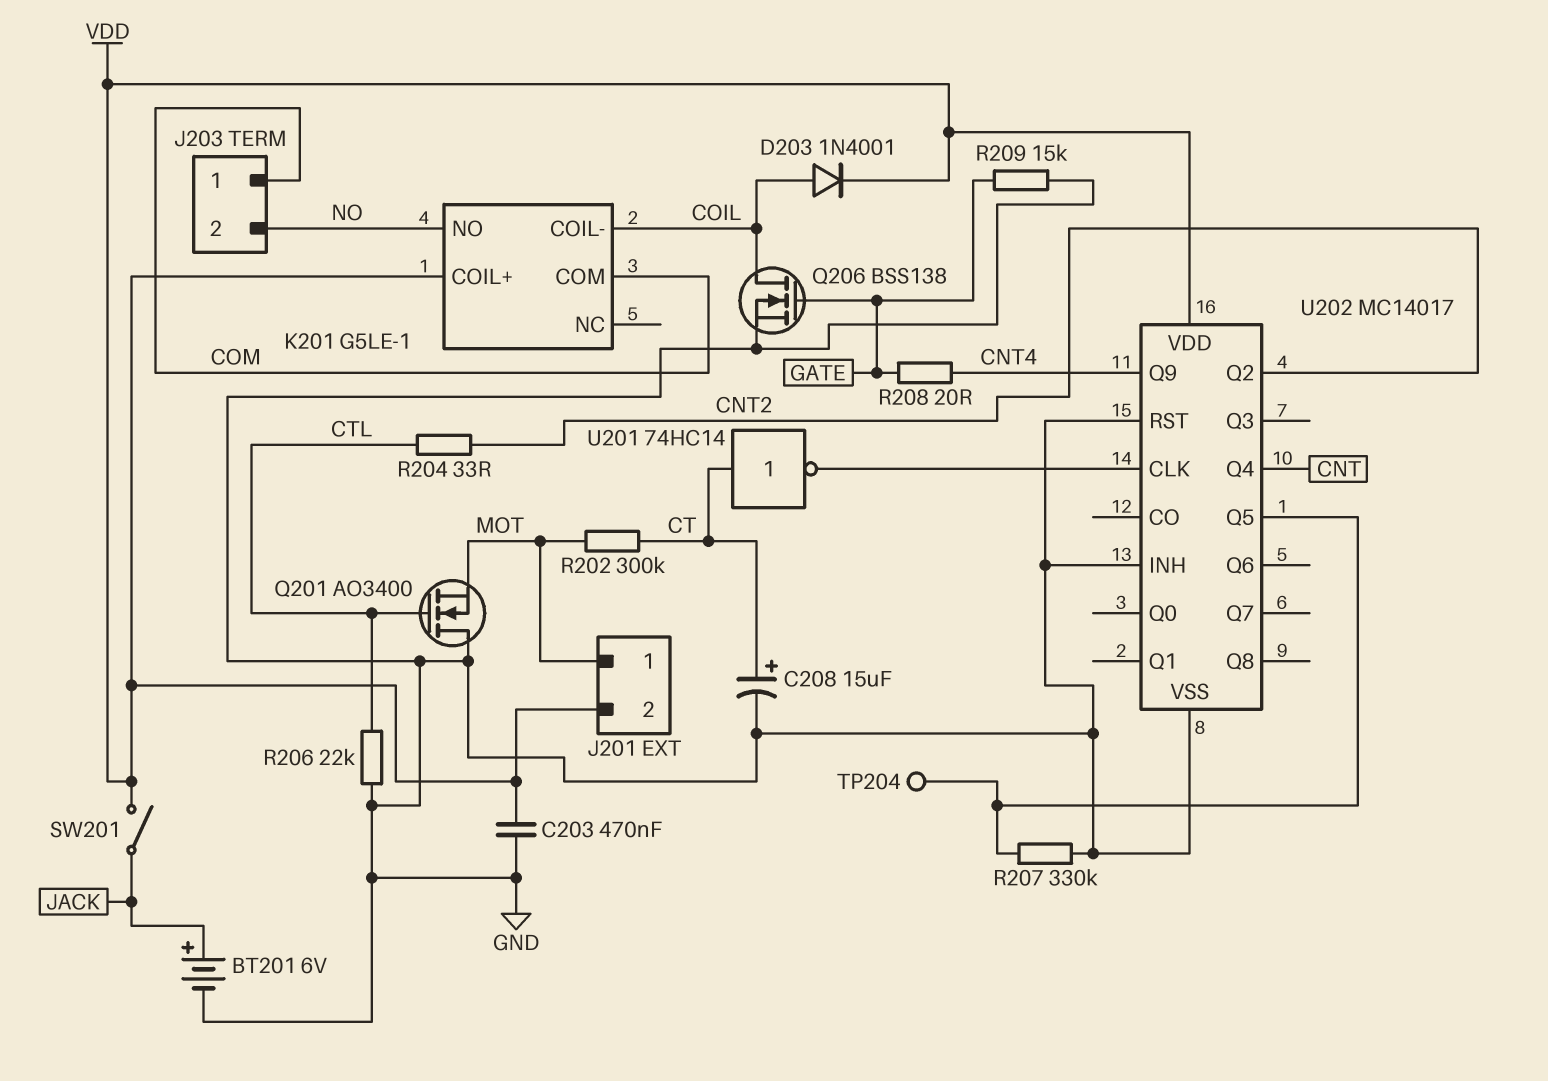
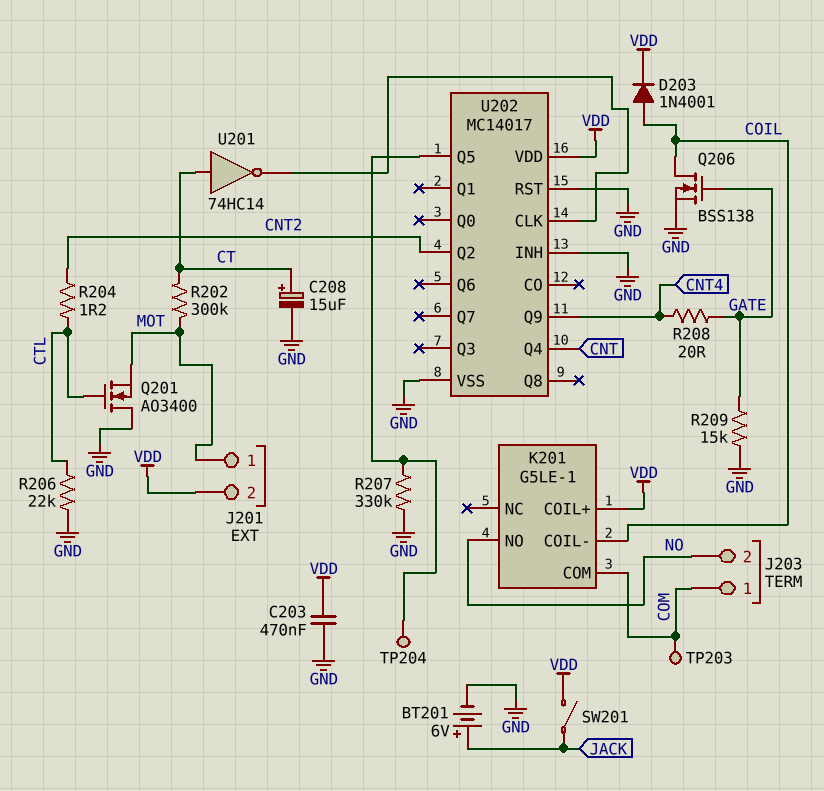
R204: 33 (CNT2, CTL) -> 1.2 (CNT2, CTL)
TP203: none -> test point (COM)

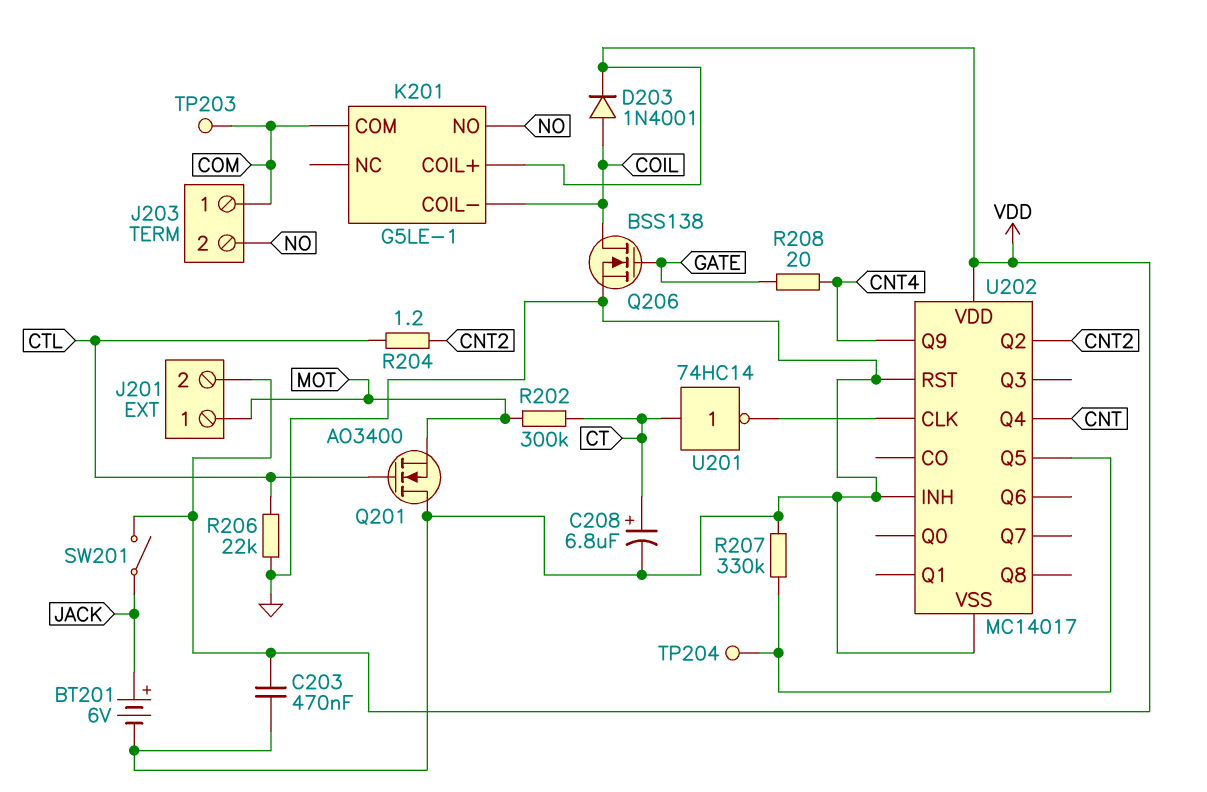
C208: 15uF (plus CT, minus GND) -> 6.8uF (plus CT, minus GND)
R209: 15k (GATE, GND) -> none

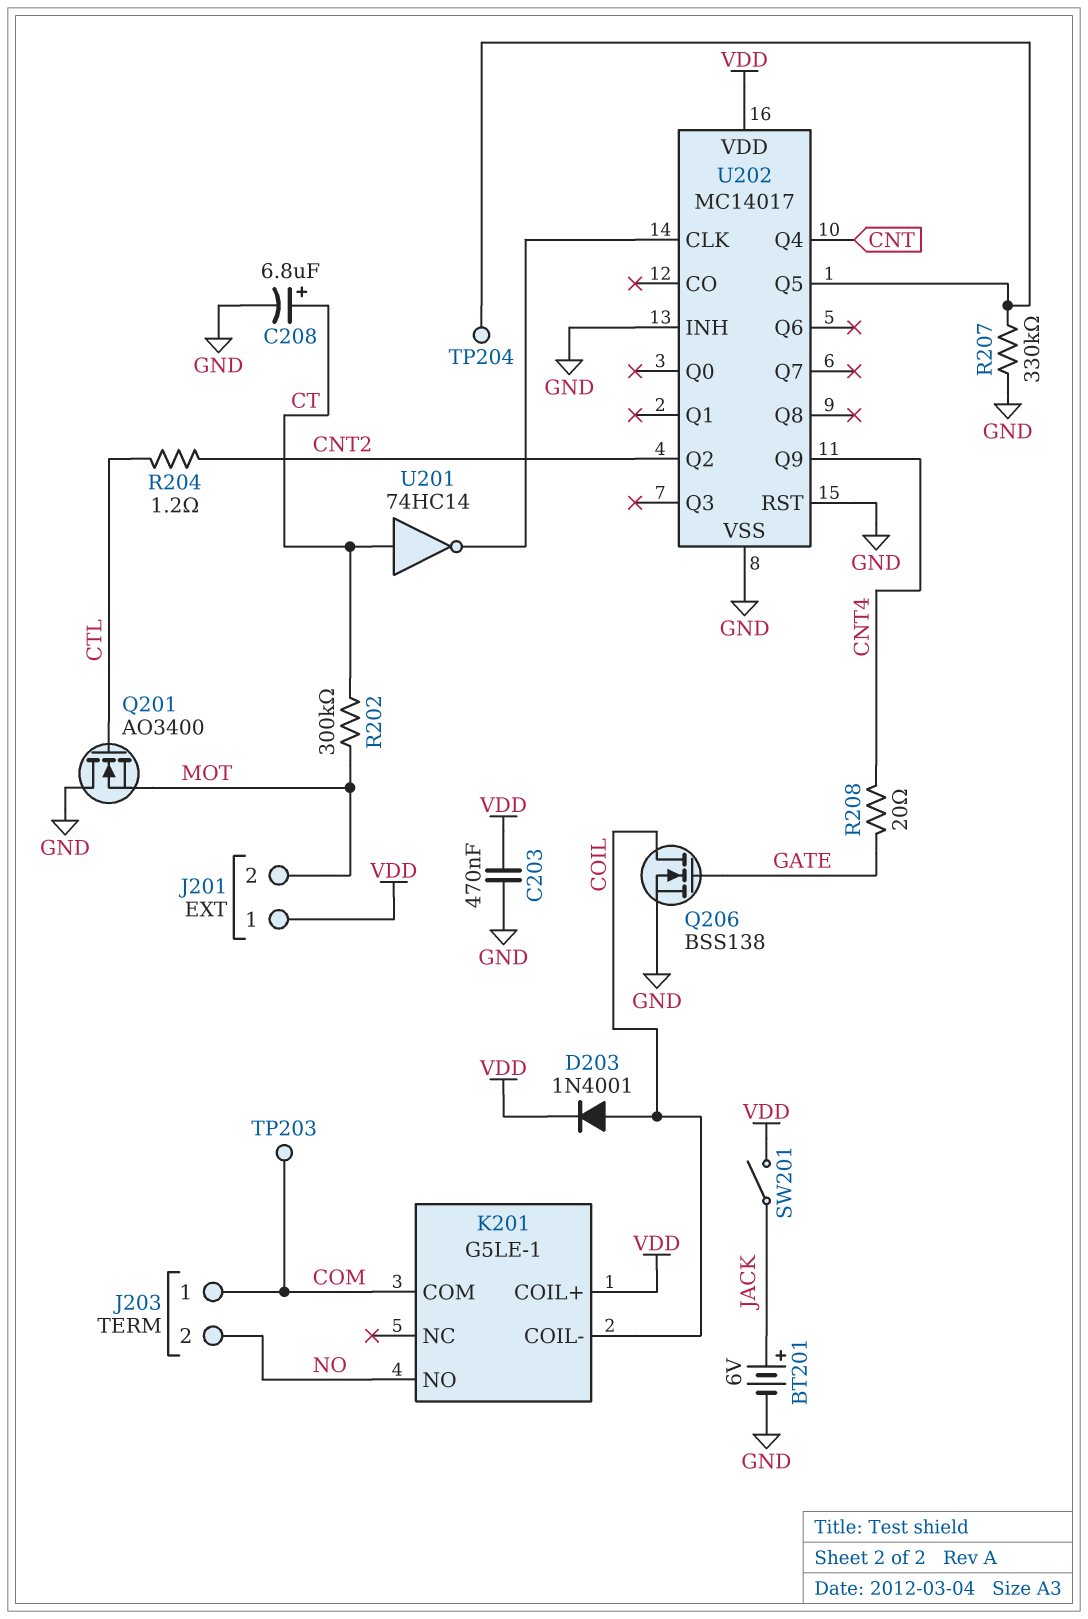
J201 pin 1: MOT -> VDD
J201 pin 2: VDD -> MOT
R206: 22k (CTL, GND) -> none

